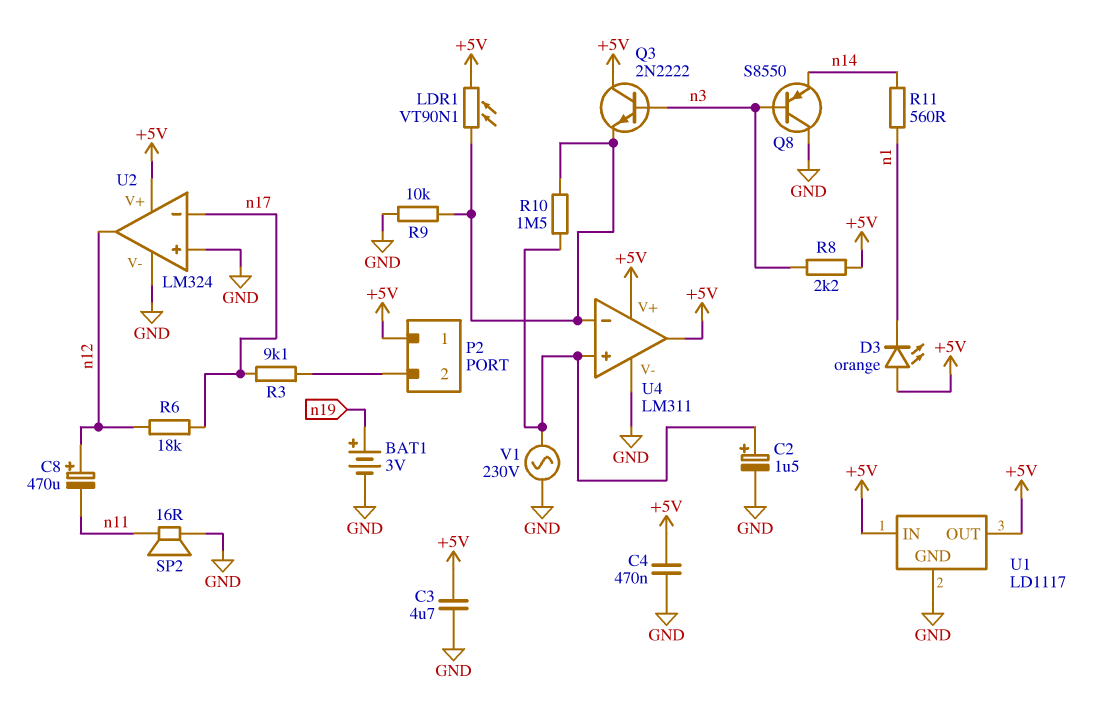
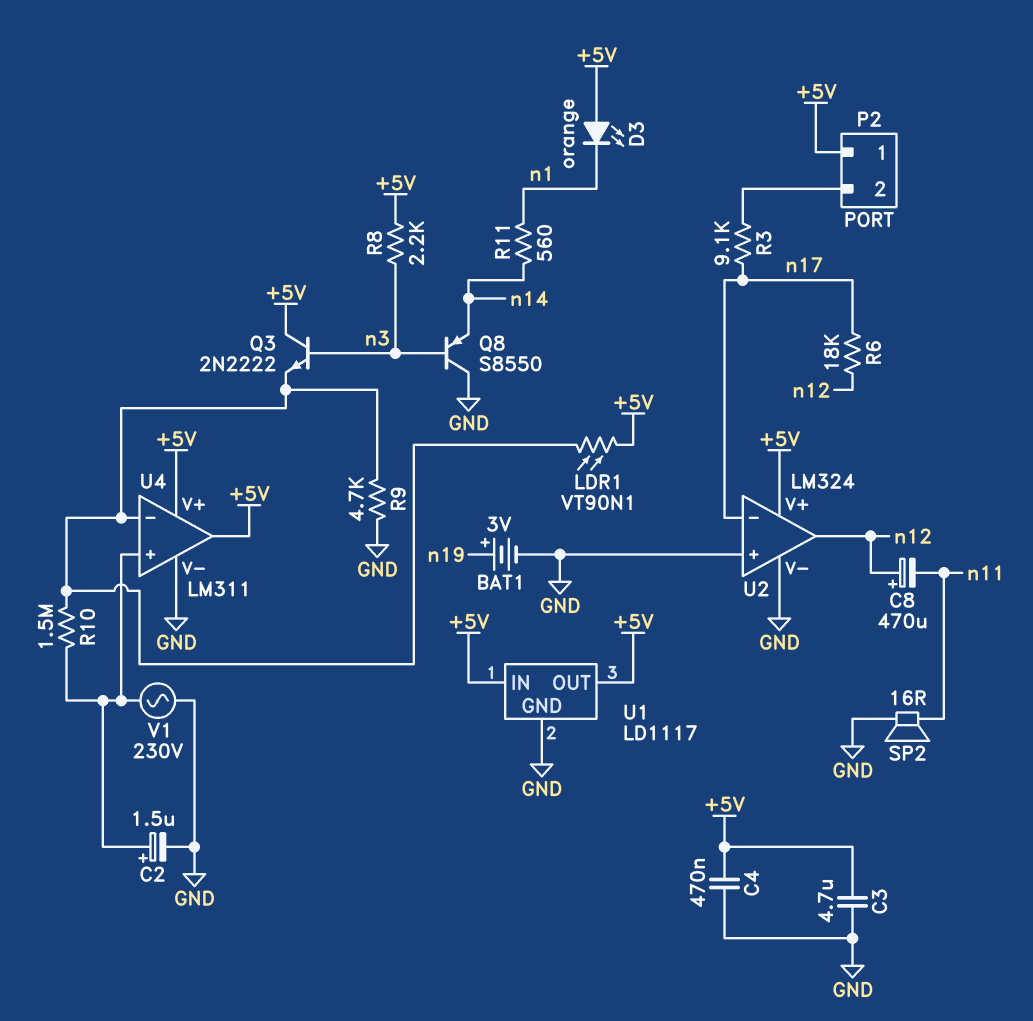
R9: 10k (GND, U4/in-) -> 4.7k (GND, U4/in-)

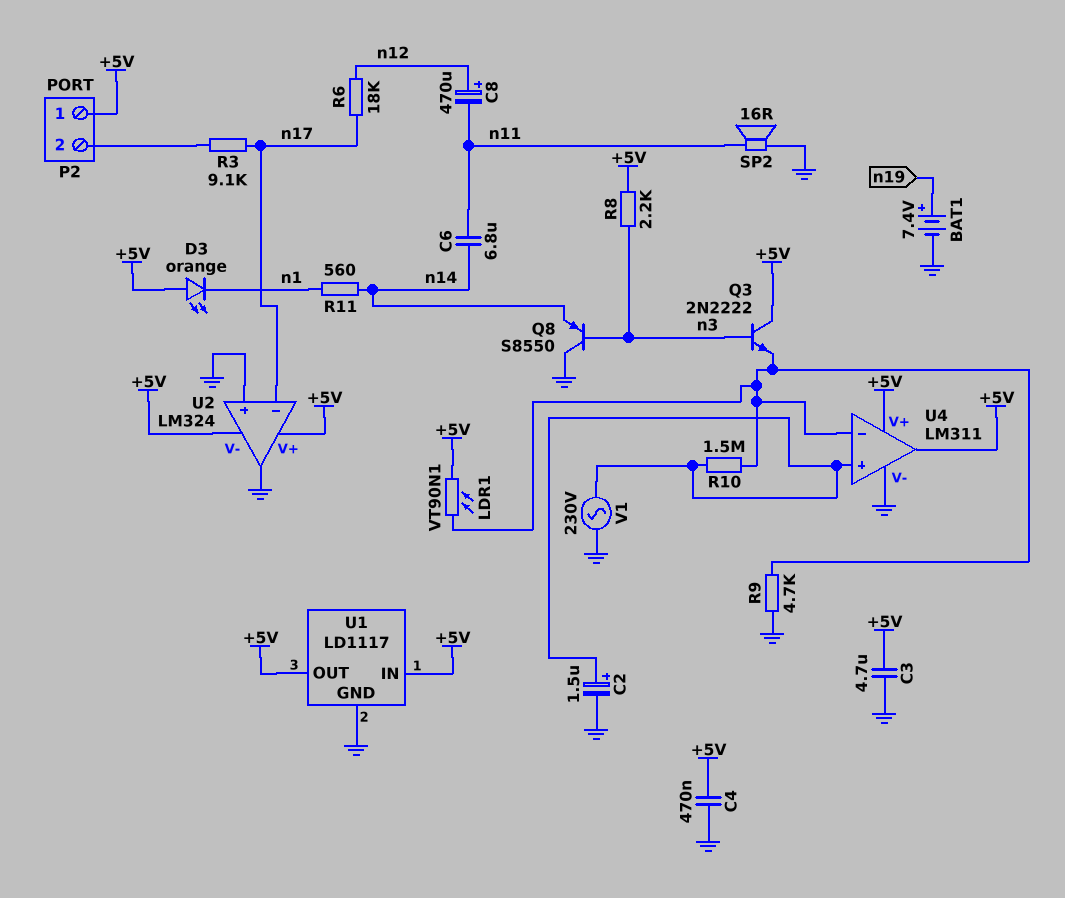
BAT1: 3V (plus n19, minus GND) -> 7.4V (plus n19, minus GND)
C6: none -> 6.8uF (n11, n14)
U2 pin V-: GND -> +5V
U2 pin out: n12 -> GND

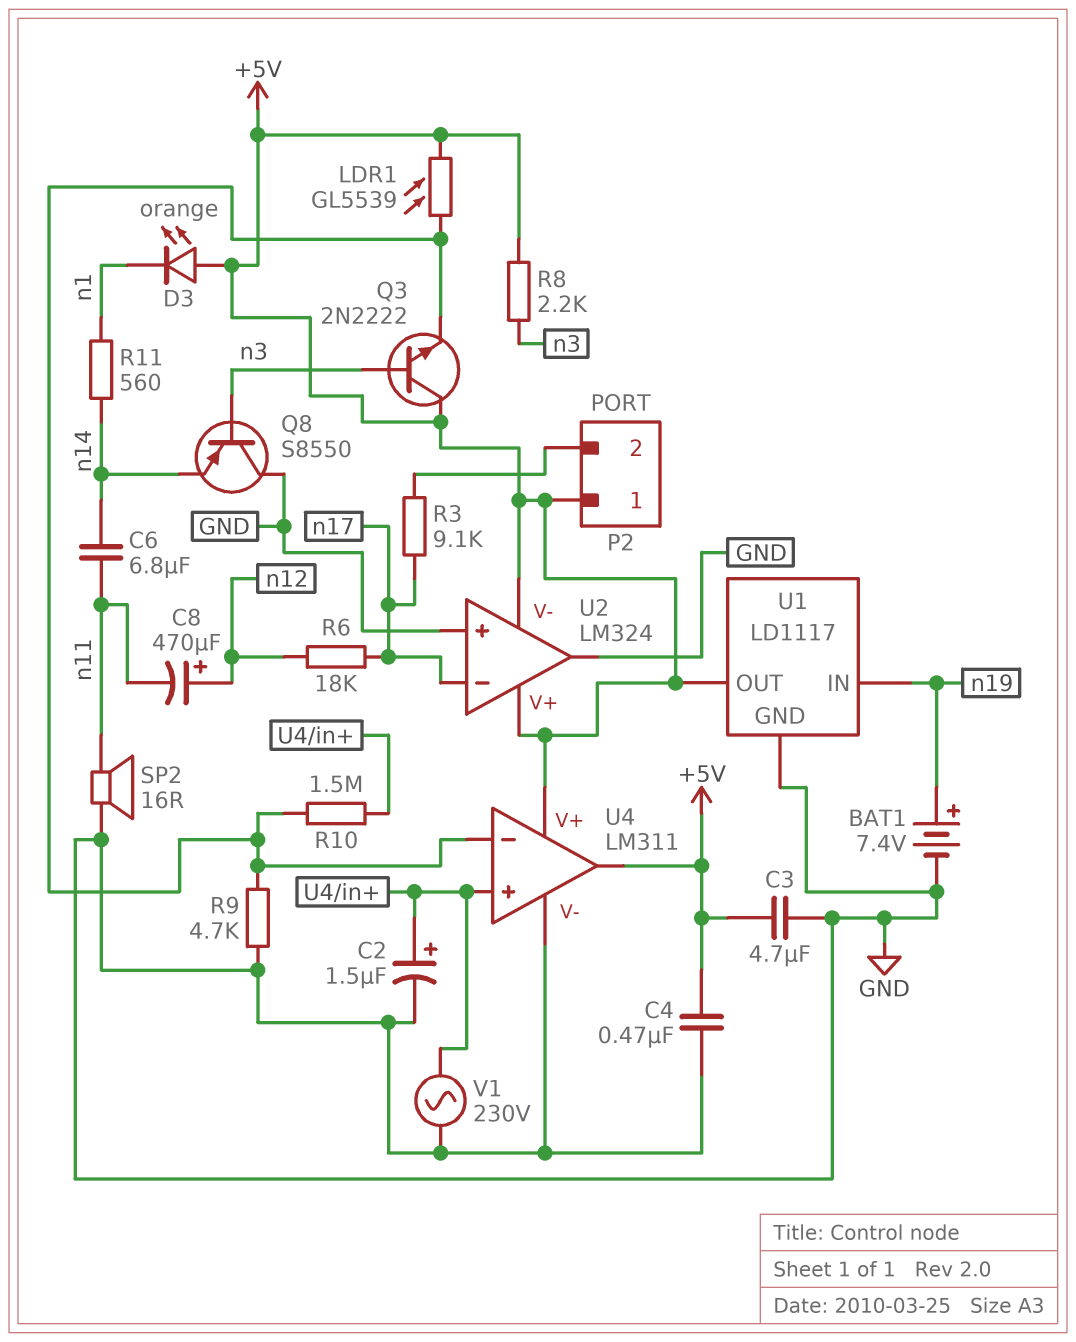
LDR1: VT90N1 (+5V, U4/in-) -> GL5539 (+5V, U4/in-)
U1 pin IN: +5V -> n19

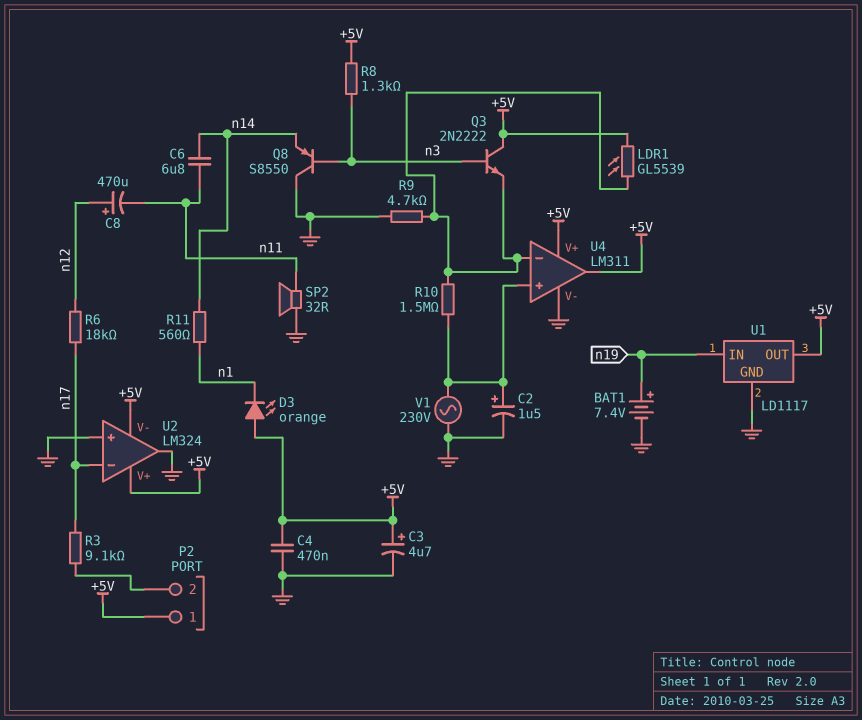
C3: 4.7uF (+5V, GND) -> 4.7uF (plus +5V, minus GND)
R8: 2.2k (+5V, n3) -> 1.3k (+5V, n3)
SP2: speaker 16R (GND, n11) -> speaker 32R (GND, n11)

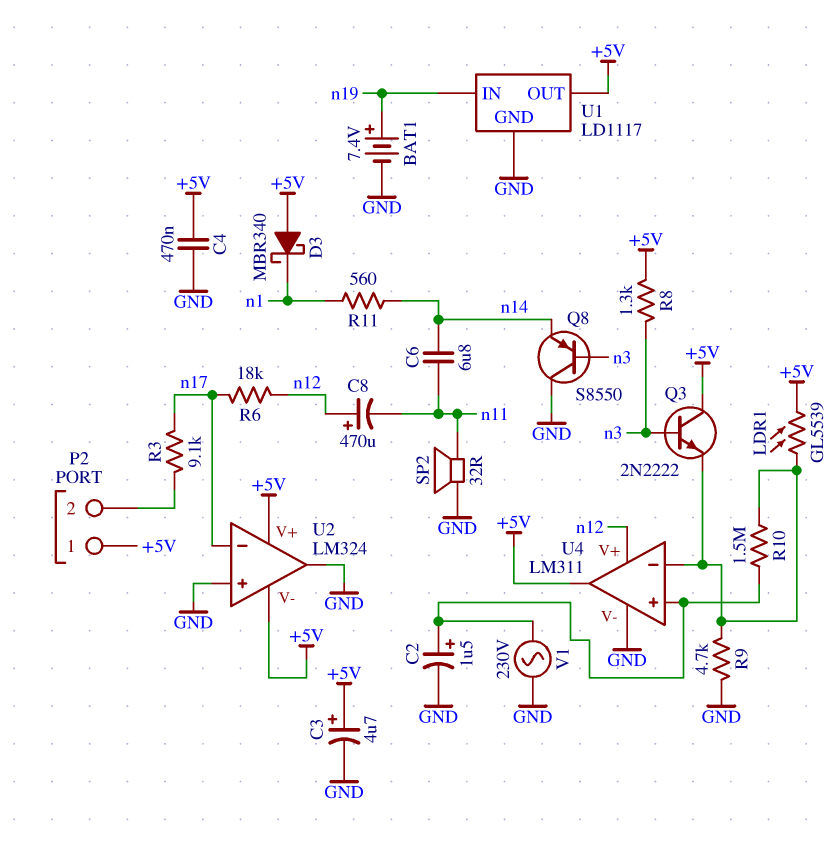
D3: LED orange (A +5V, K n1) -> schottky MBR340 (A +5V, K n1)
U4 pin V+: +5V -> n12

